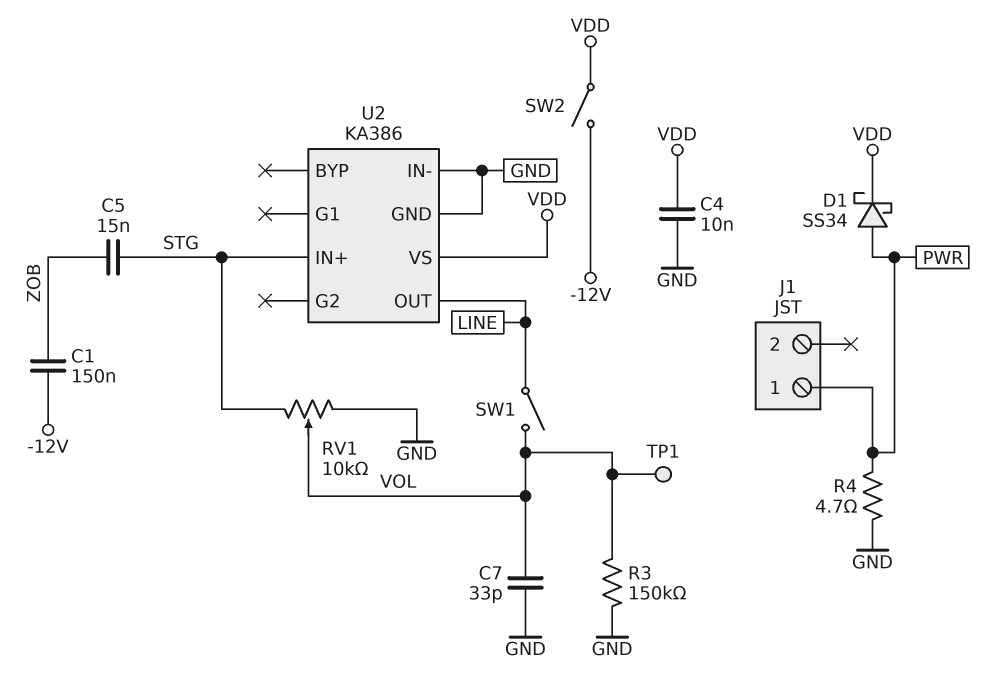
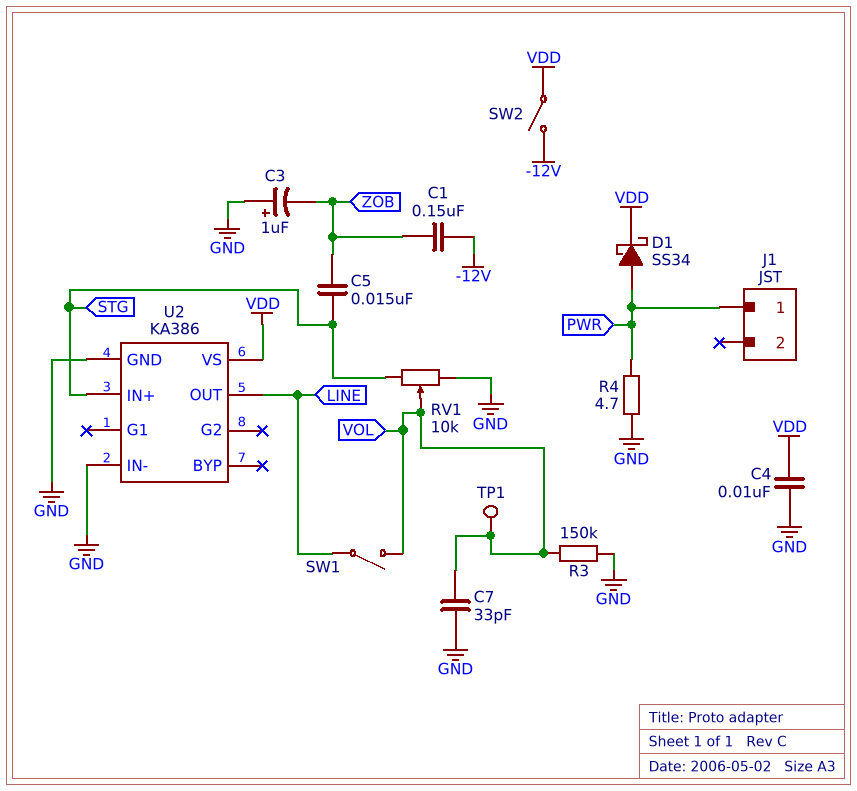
C3: none -> 1uF (plus GND, minus ZOB)

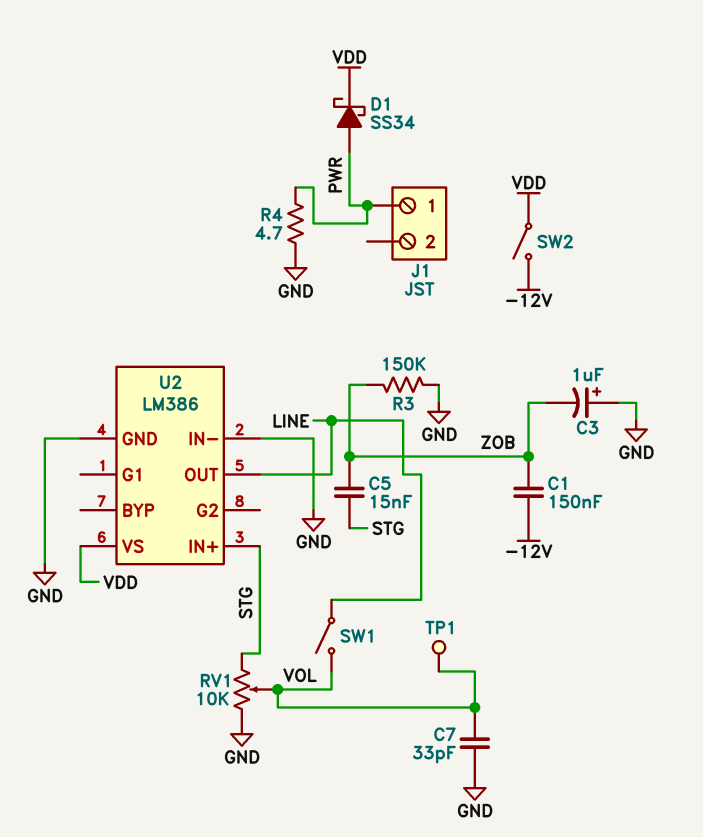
C4: 10nF (GND, VDD) -> none
R3: 150k (GND, VOL) -> 150k (GND, ZOB)
U2: KA386 -> LM386

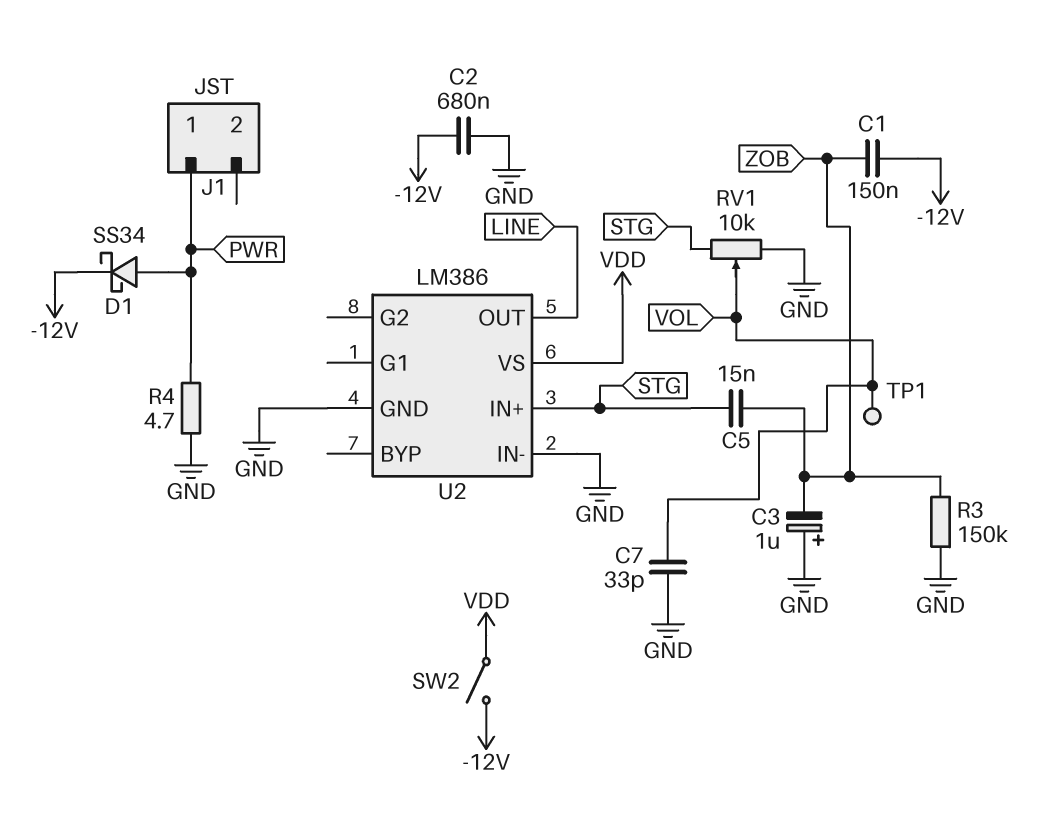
C2: none -> 680nF (-12V, GND)
D1: schottky SS34 (A PWR, K VDD) -> schottky SS34 (A PWR, K -12V)
SW1: switch (LINE, VOL) -> none

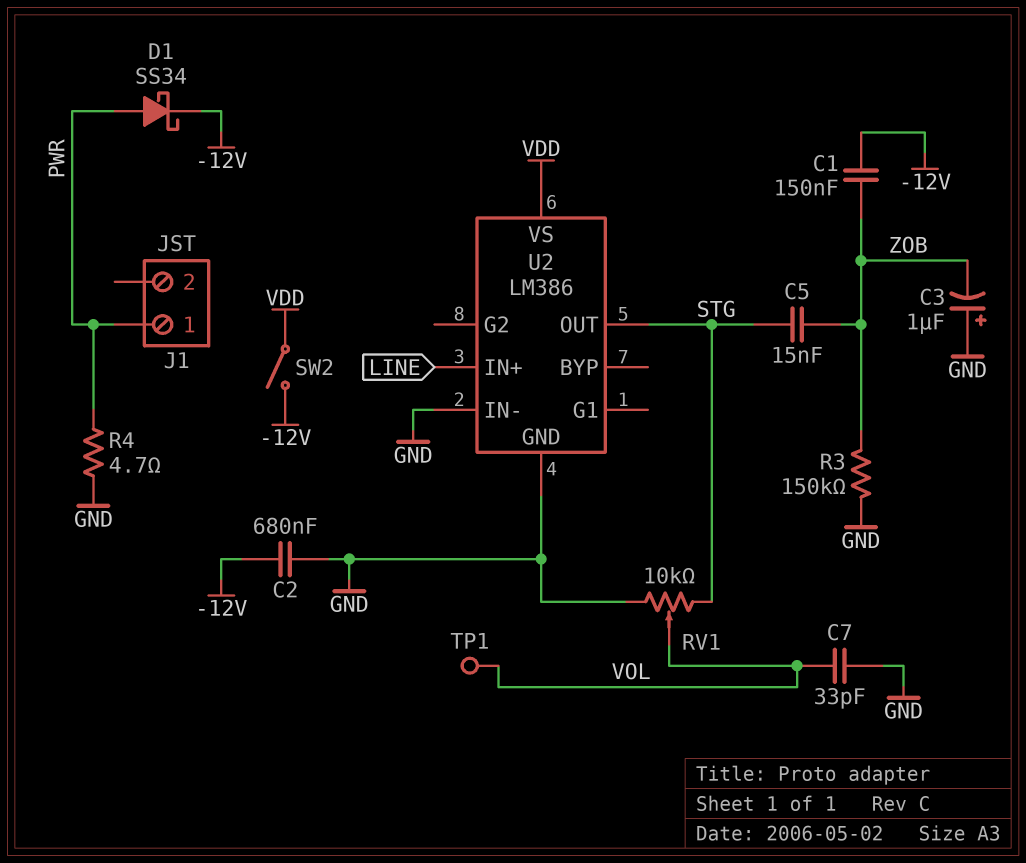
U2 pin IN+: STG -> LINE
U2 pin OUT: LINE -> STG

